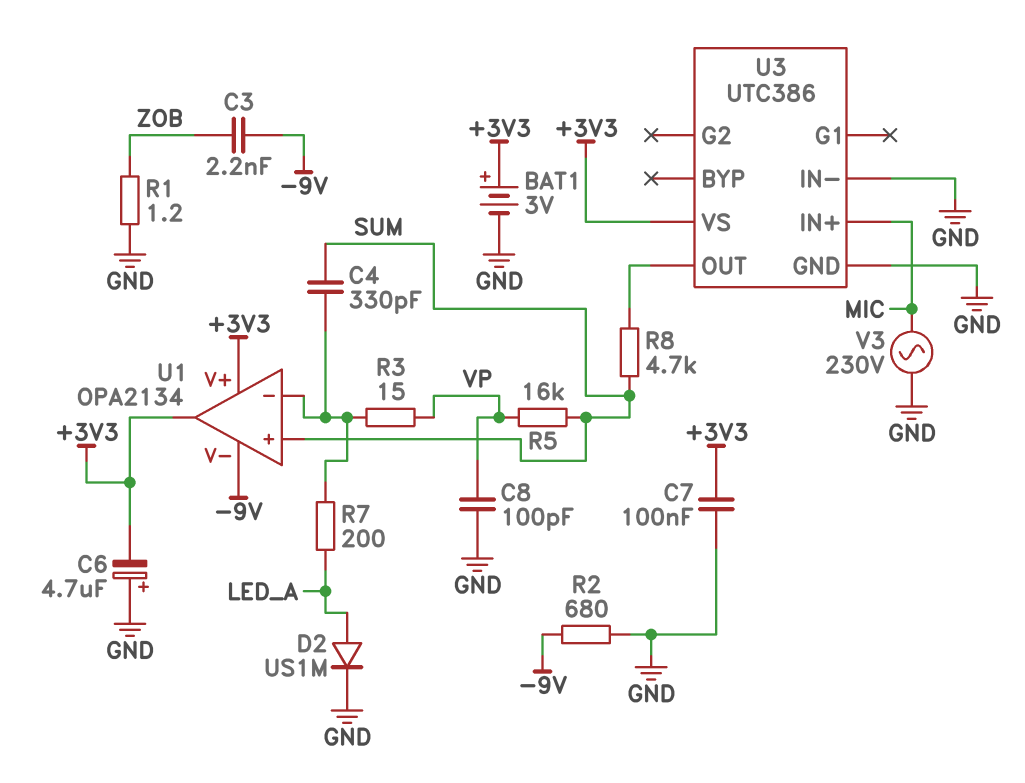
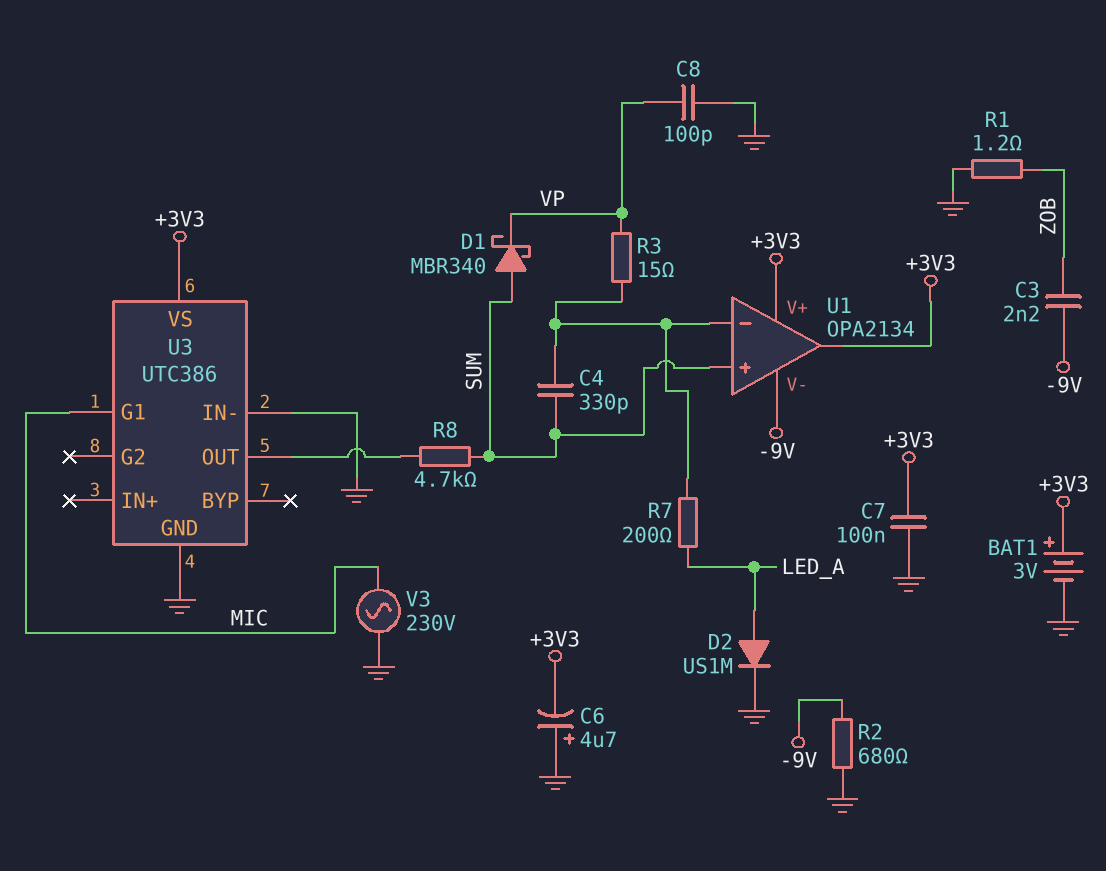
D1: none -> schottky MBR340 (A SUM, K VP)
R5: 16k (SUM, VP) -> none
U3 pin G1: none -> MIC
U3 pin IN+: MIC -> none

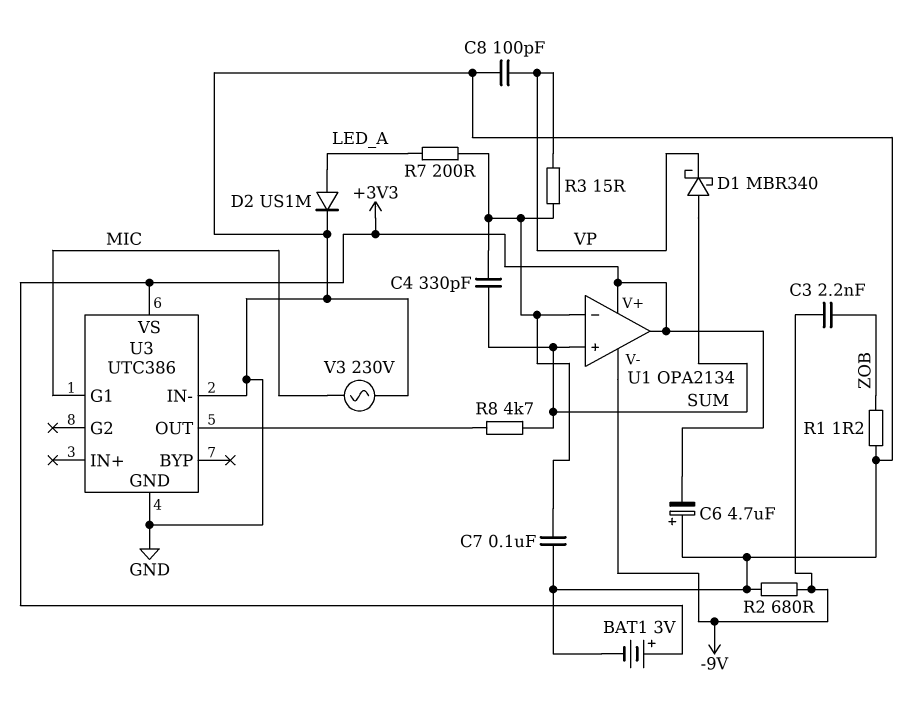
C7: 100nF (+3V3, GND) -> 100nF (GND, U1/in-)

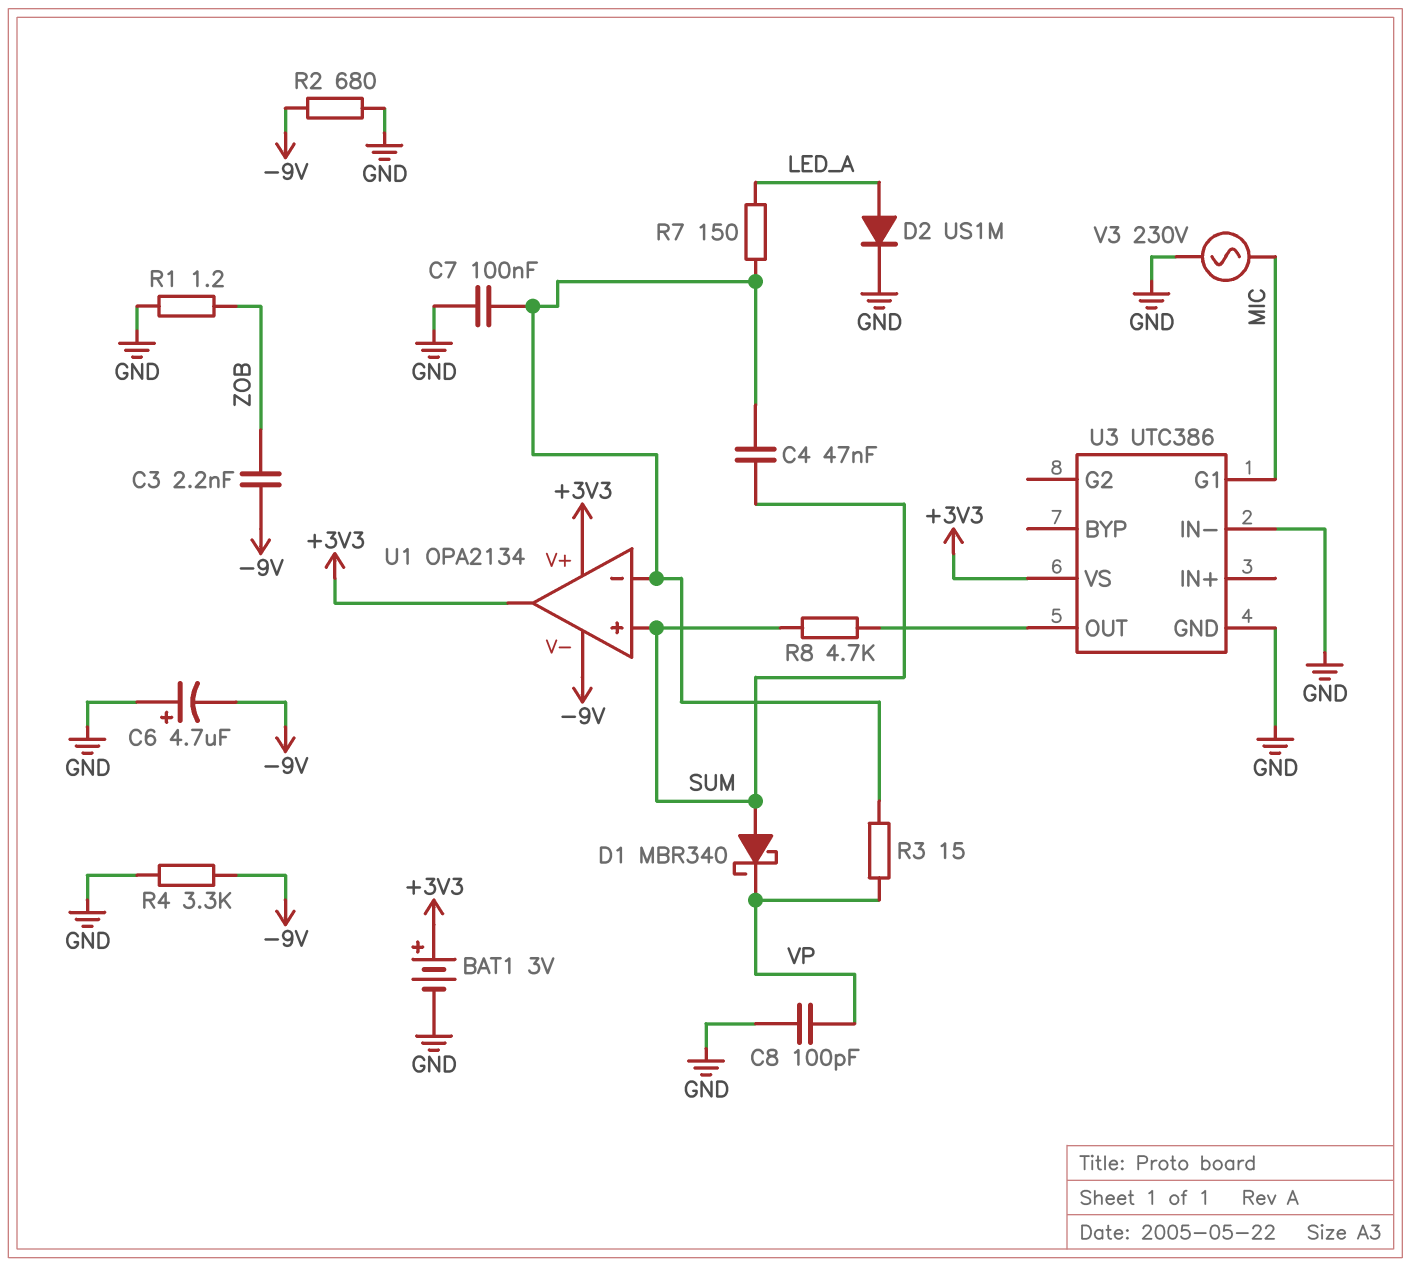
C4: 330pF (SUM, U1/in-) -> 47nF (SUM, U1/in-)
C6: 4.7uF (plus GND, minus +3V3) -> 4.7uF (plus GND, minus -9V)
R4: none -> 3.3k (-9V, GND)
R7: 200 (LED_A, U1/in-) -> 150 (LED_A, U1/in-)

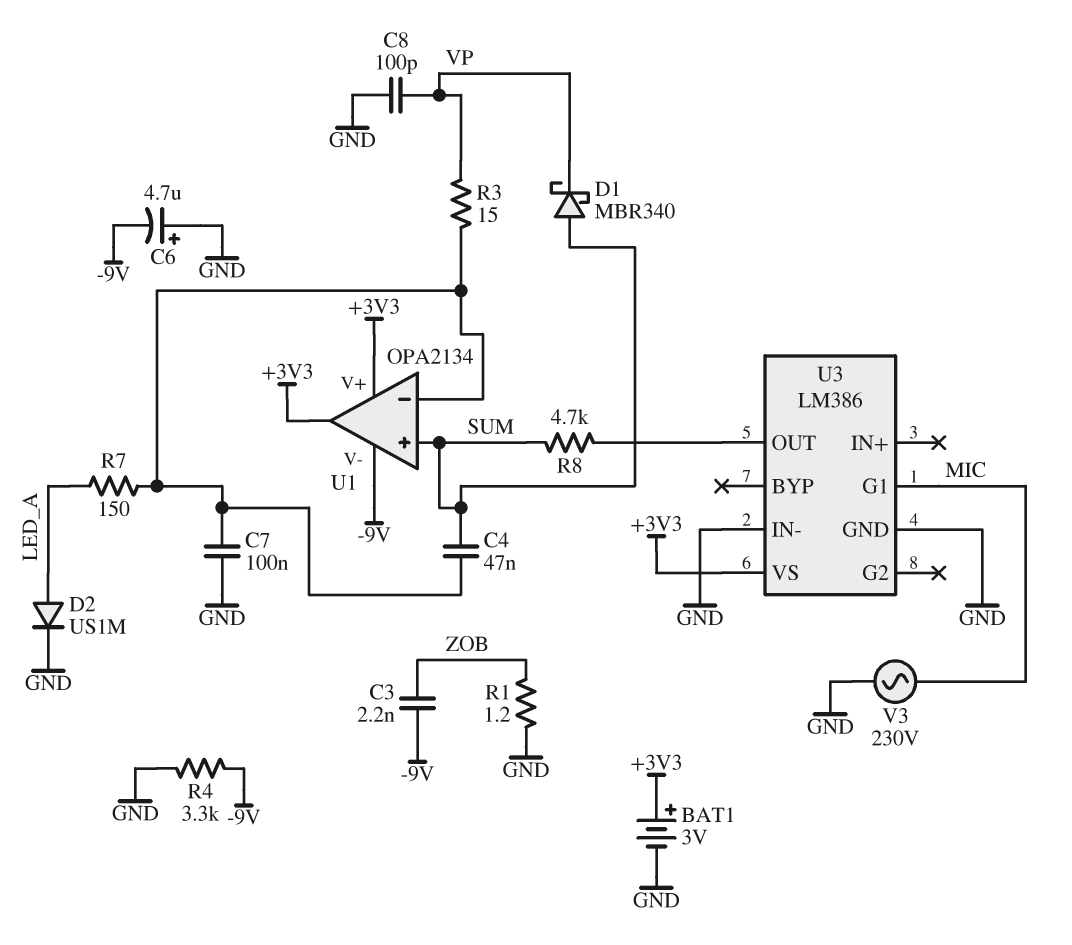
R2: 680 (-9V, GND) -> none
U3: UTC386 -> LM386

